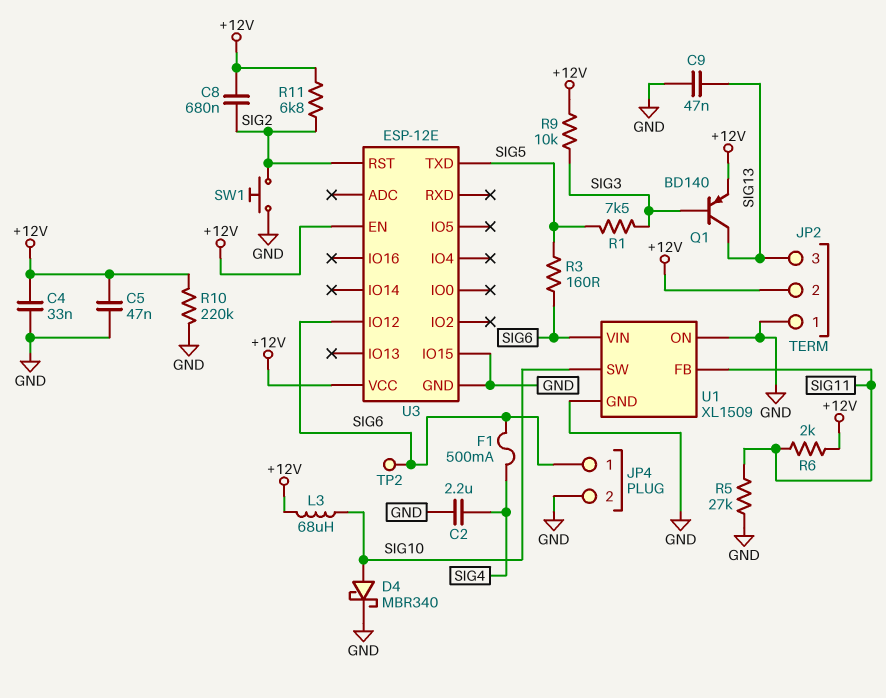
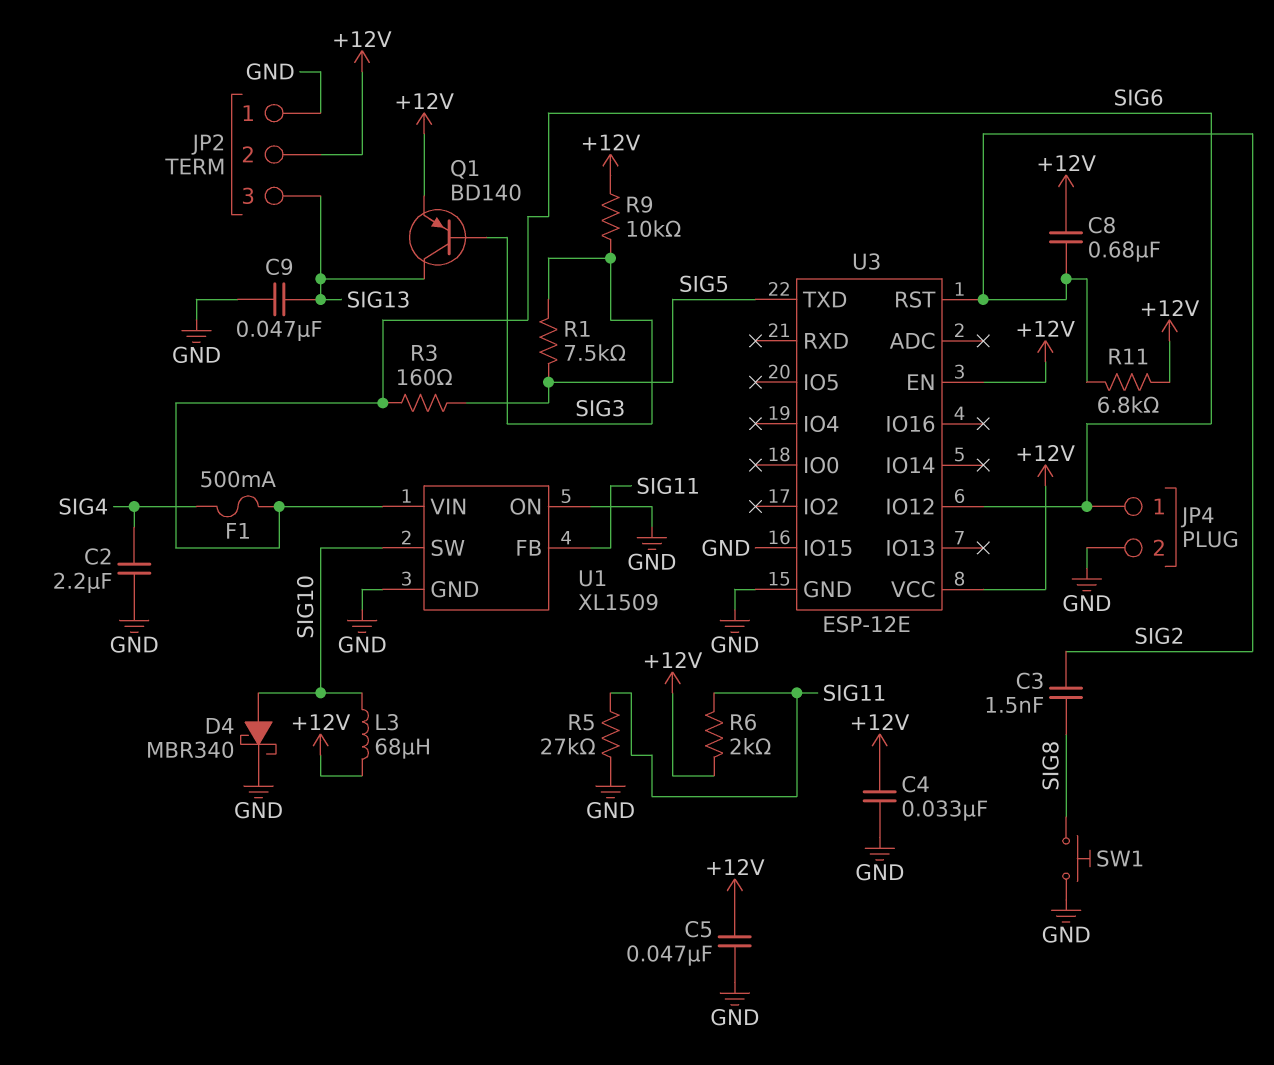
C3: none -> 1.5nF (SIG2, SIG8)
R10: 220k (+12V, GND) -> none
SW1: button (GND, SIG2) -> button (GND, SIG8)
TP2: test point (SIG6) -> none

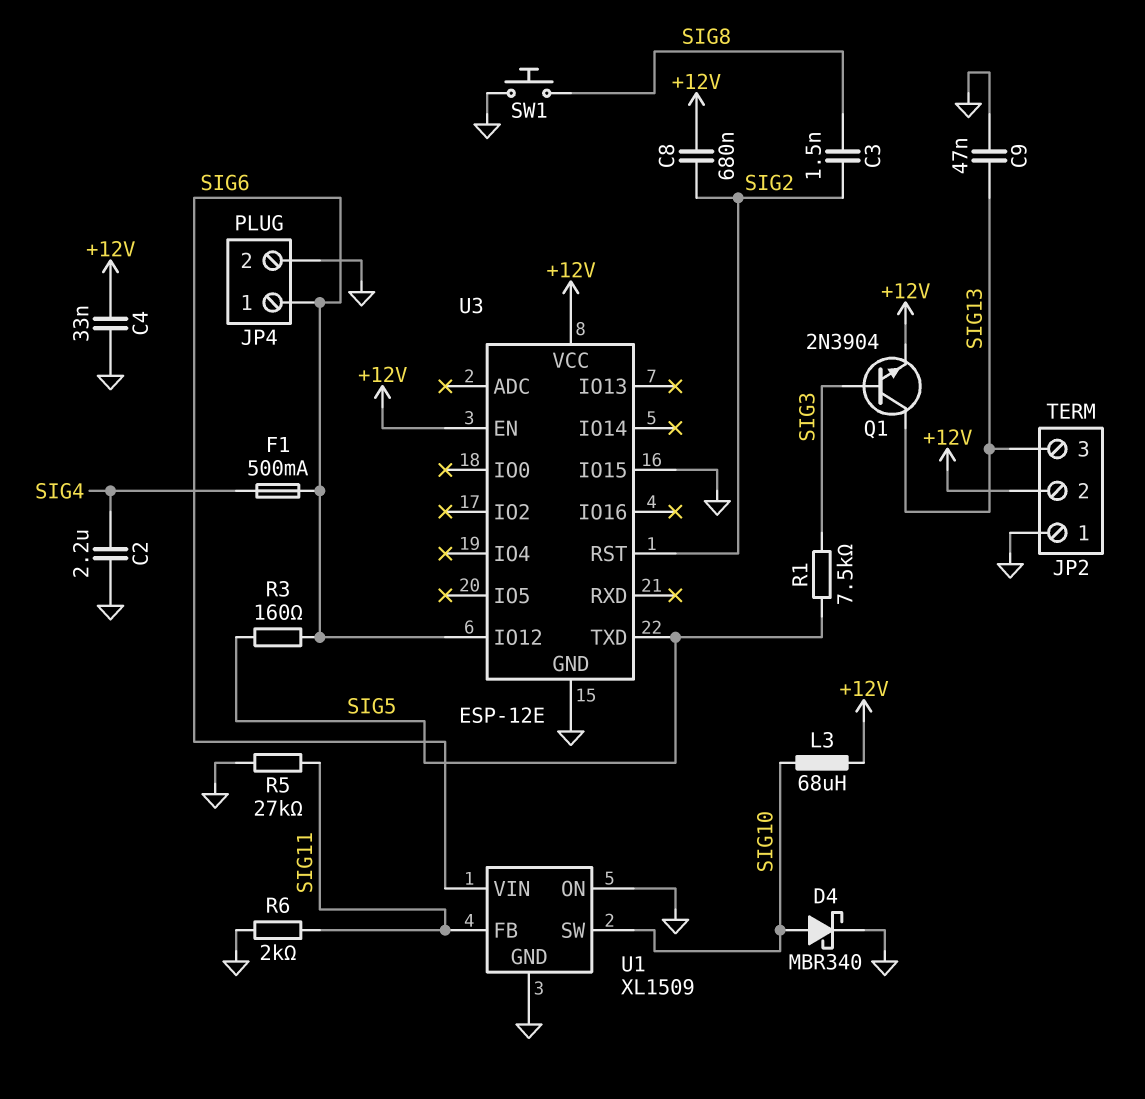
C5: 47nF (+12V, GND) -> none
Q1: PNP BD140 (B SIG3, C SIG13, E +12V) -> NPN 2N3904 (B SIG3, C SIG13, E +12V)
R6: 2k (+12V, SIG11) -> 2k (GND, SIG11)
R9: 10k (+12V, SIG3) -> none
R11: 6.8k (+12V, SIG2) -> none

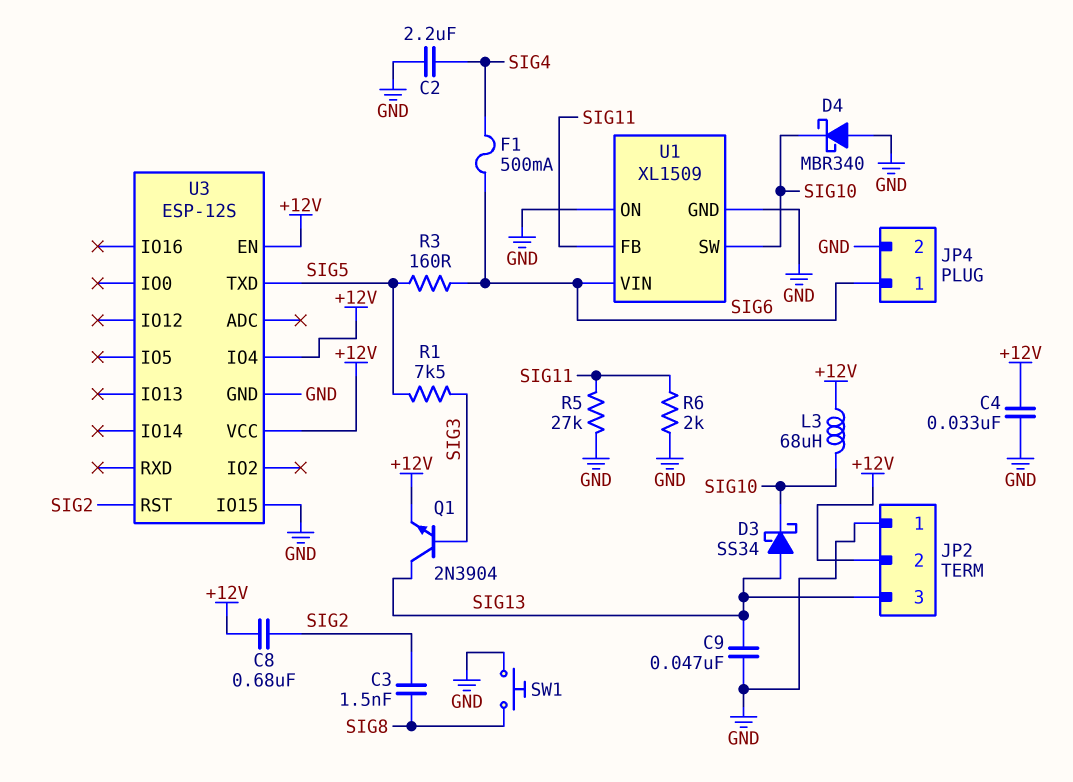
D3: none -> schottky SS34 (A SIG13, K SIG10)
D4: schottky MBR340 (A SIG10, K GND) -> schottky MBR340 (A GND, K SIG10)
U3: ESP-12E -> ESP-12S
U3 pin IO4: none -> +12V
U3 pin IO12: SIG6 -> none

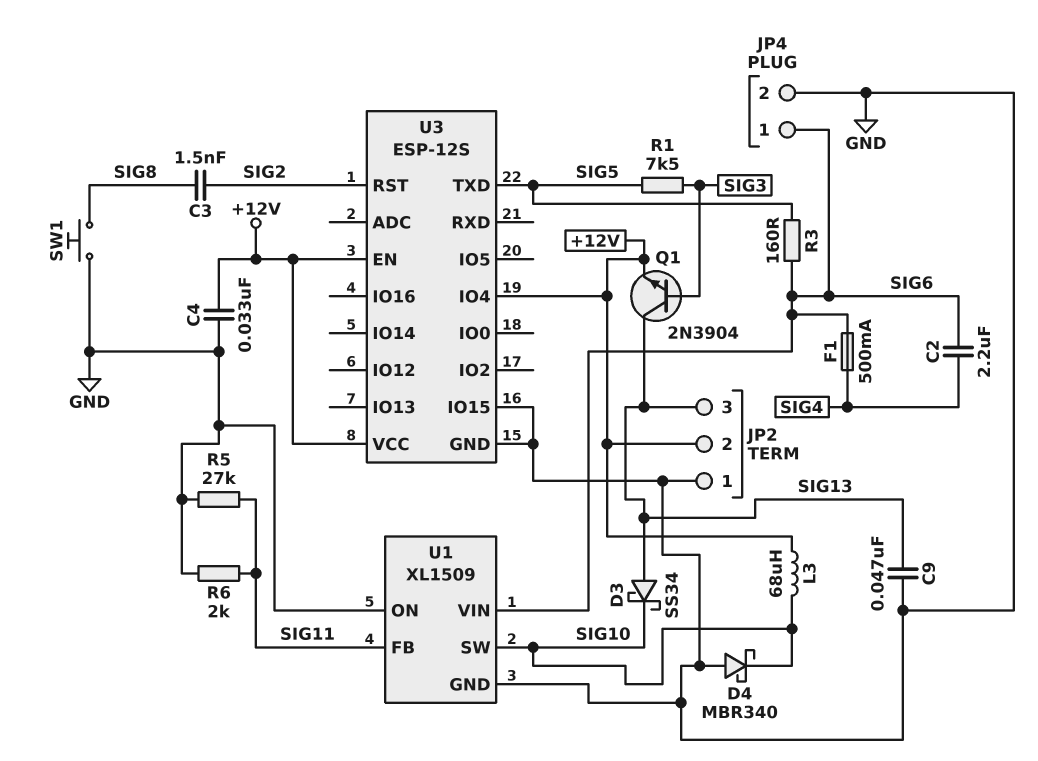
C2: 2.2uF (GND, SIG4) -> 2.2uF (SIG4, SIG6)
C8: 680nF (+12V, SIG2) -> none

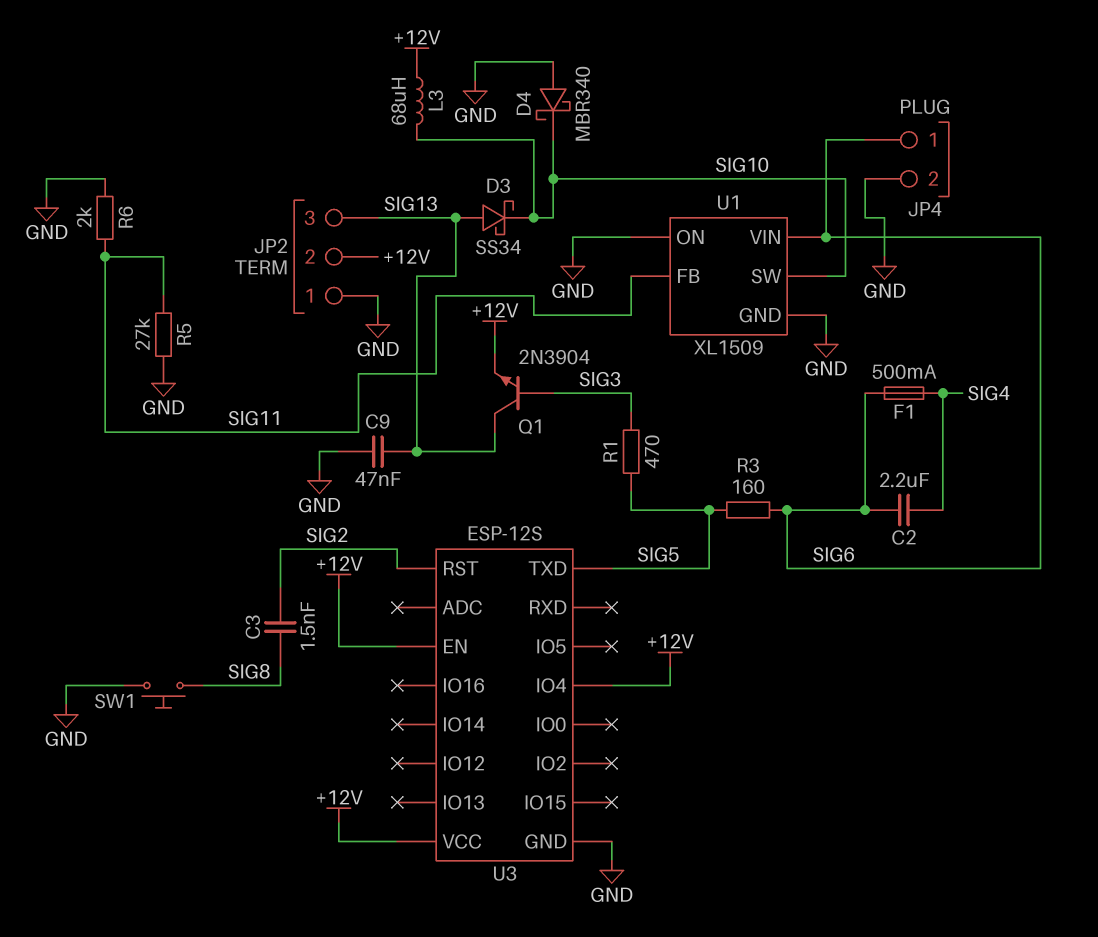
C4: 33nF (+12V, GND) -> none
R1: 7.5k (SIG3, SIG5) -> 470 (SIG3, SIG5)
U3 pin IO15: GND -> none

